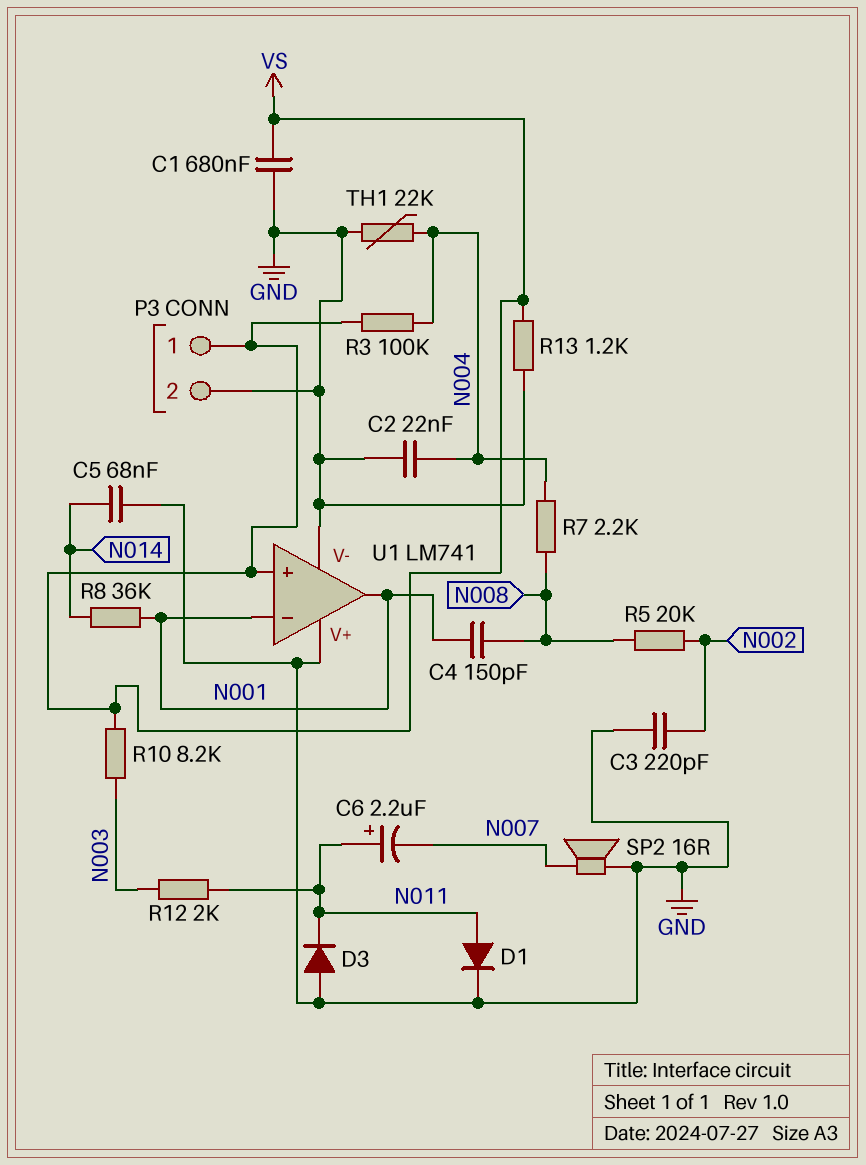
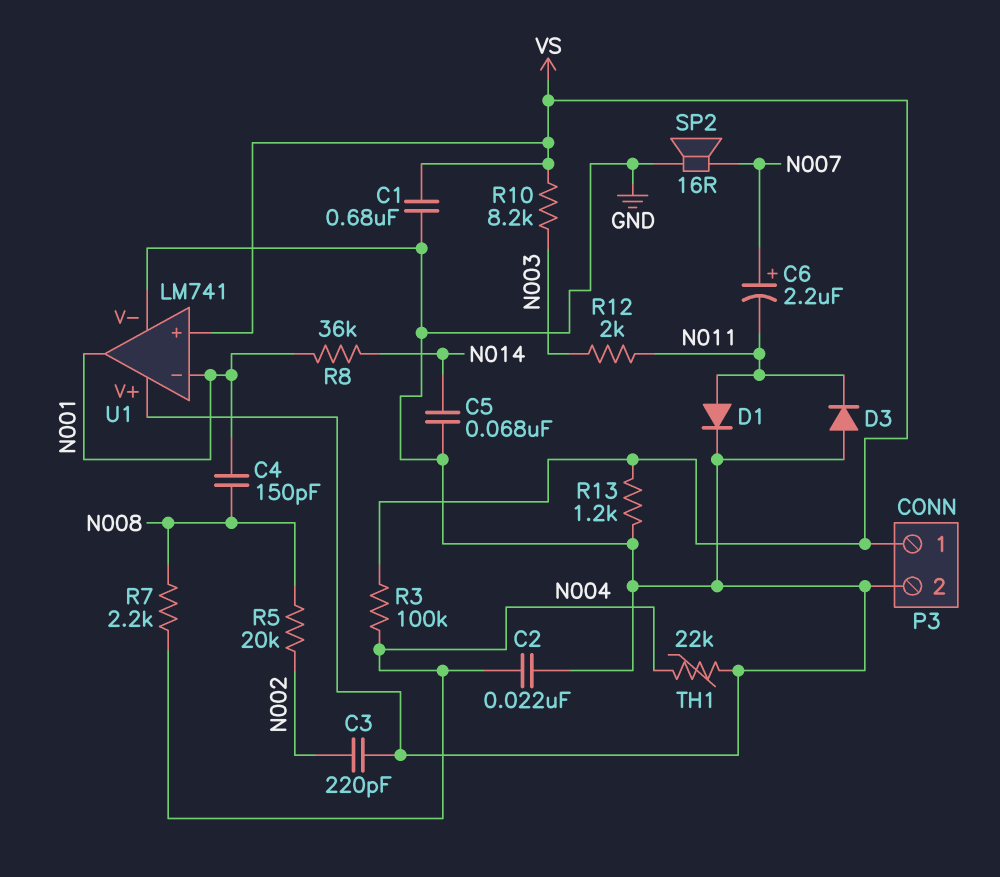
C6: 2.2uF (plus N011, minus N007) -> 2.2uF (plus N007, minus N011)

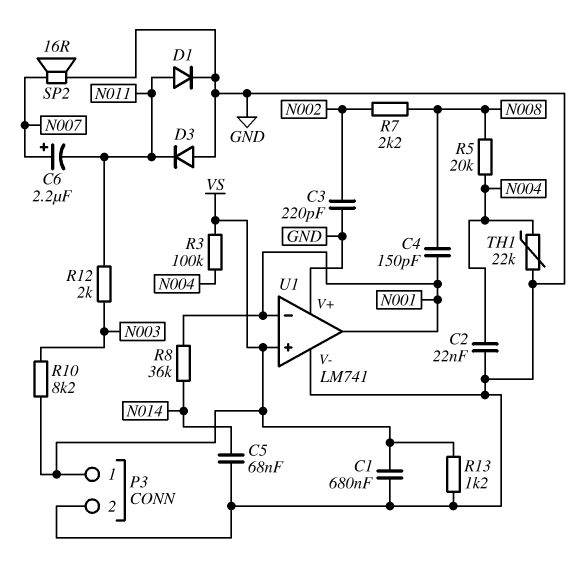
R5: 20k (N002, N008) -> 20k (N004, N008)
R7: 2.2k (N004, N008) -> 2.2k (N002, N008)

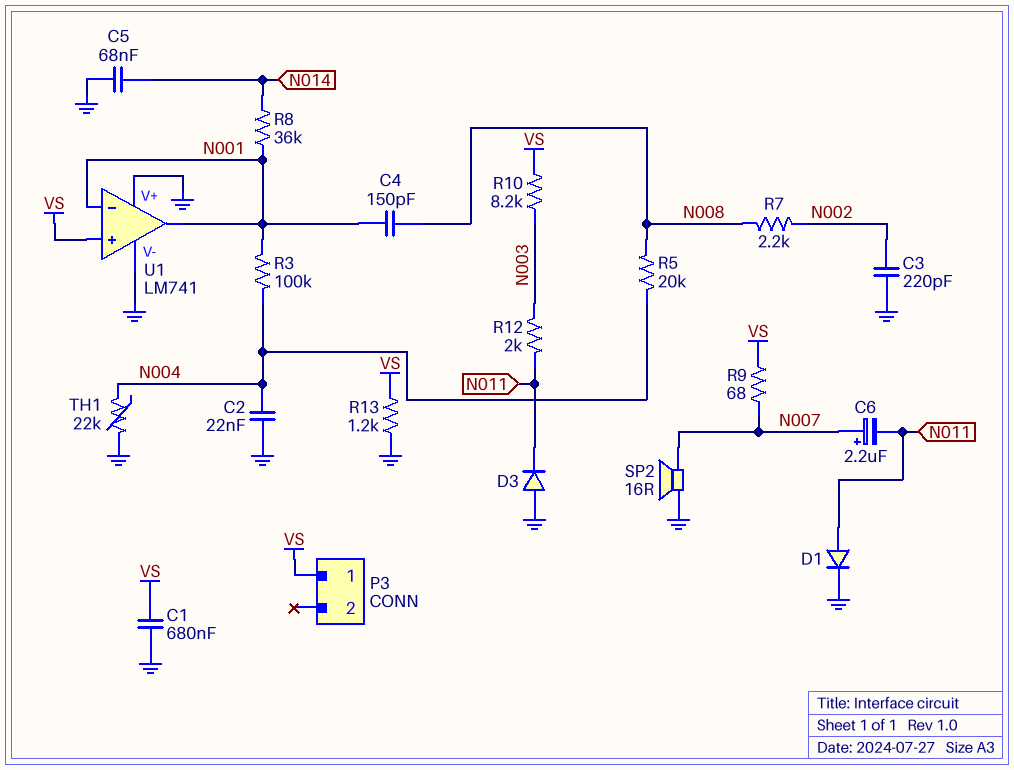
P3 pin 2: GND -> none
R3: 100k (N004, VS) -> 100k (N001, N004)
R9: none -> 68 (N007, VS)

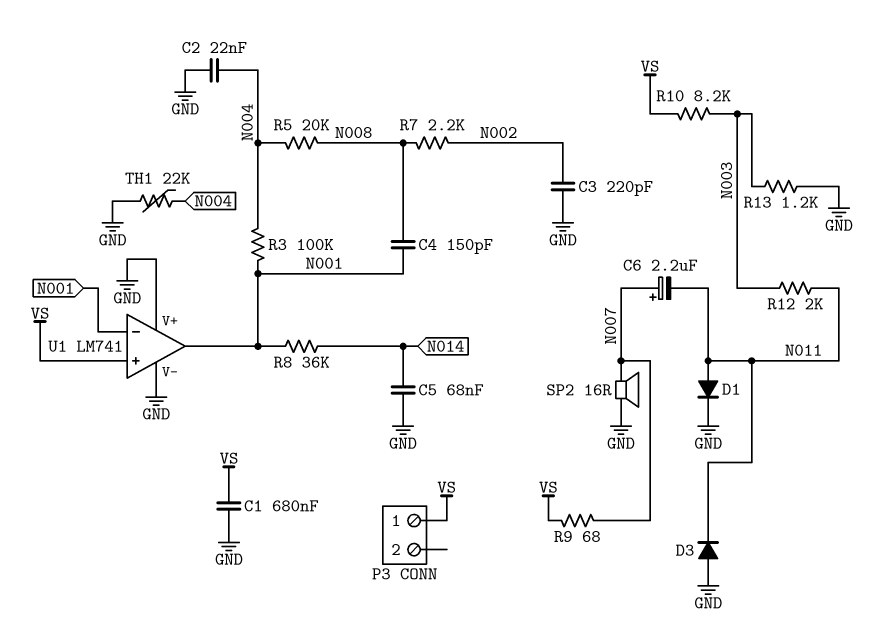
R13: 1.2k (GND, VS) -> 1.2k (GND, N003)

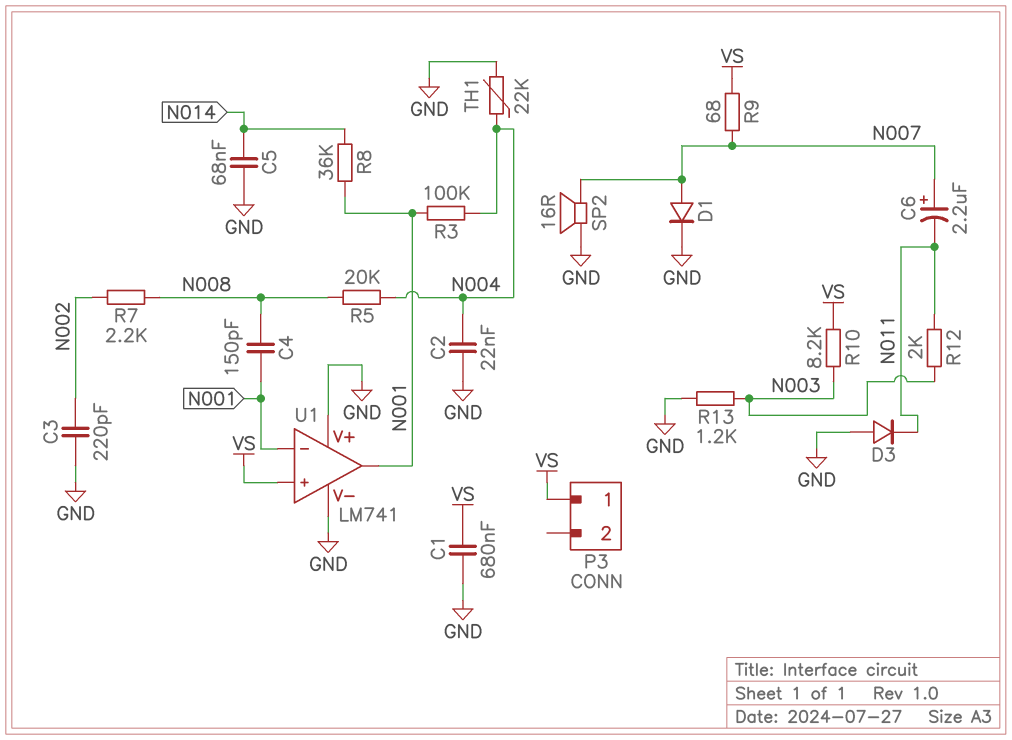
D1: diode (A N011, K GND) -> diode (A N007, K GND)

